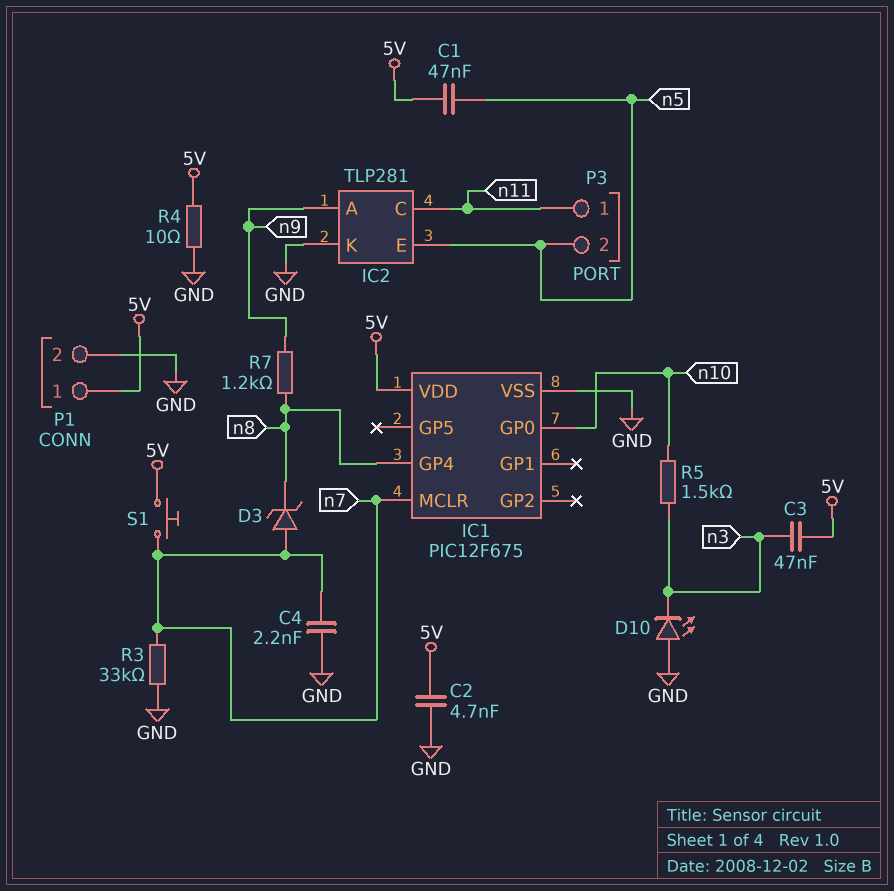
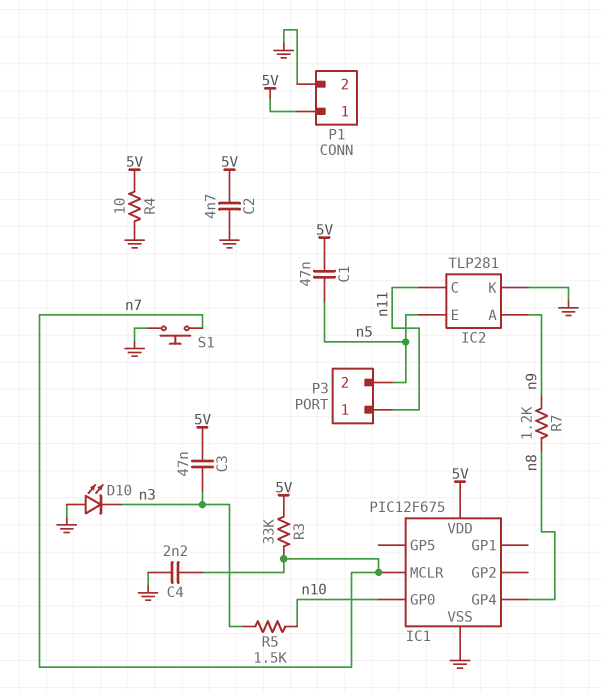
D3: zener (A n7, K n8) -> none
R3: 33k (GND, n7) -> 33k (5V, n7)
S1: button (5V, n7) -> button (GND, n7)

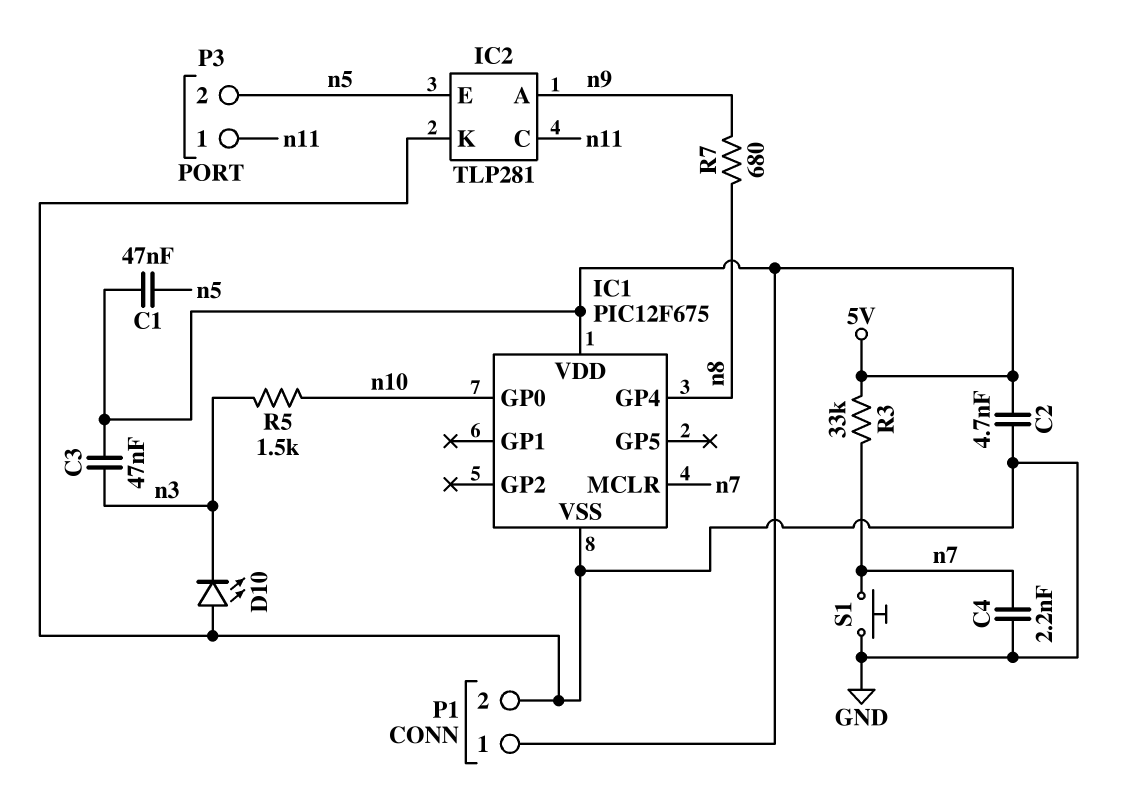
R4: 10 (5V, GND) -> none
R7: 1.2k (n8, n9) -> 680 (n8, n9)

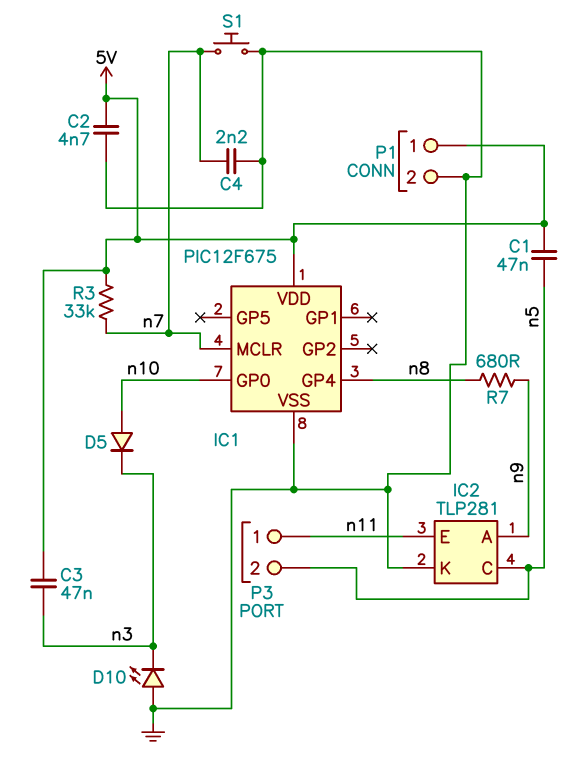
D5: none -> diode (A n10, K n3)
IC2 pin C: n11 -> n5
IC2 pin E: n5 -> n11
R5: 1.5k (n3, n10) -> none

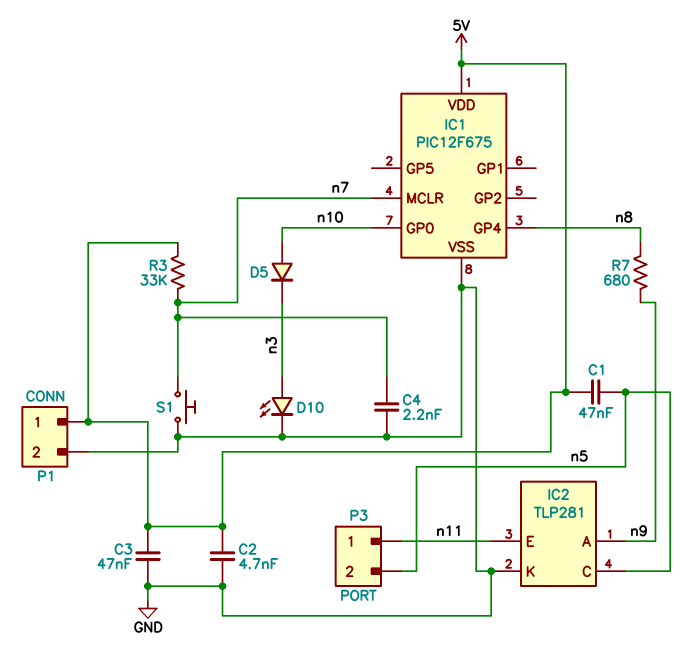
C3: 47nF (5V, n3) -> 47nF (5V, GND)
D10: LED (A GND, K n3) -> LED (A n3, K GND)

